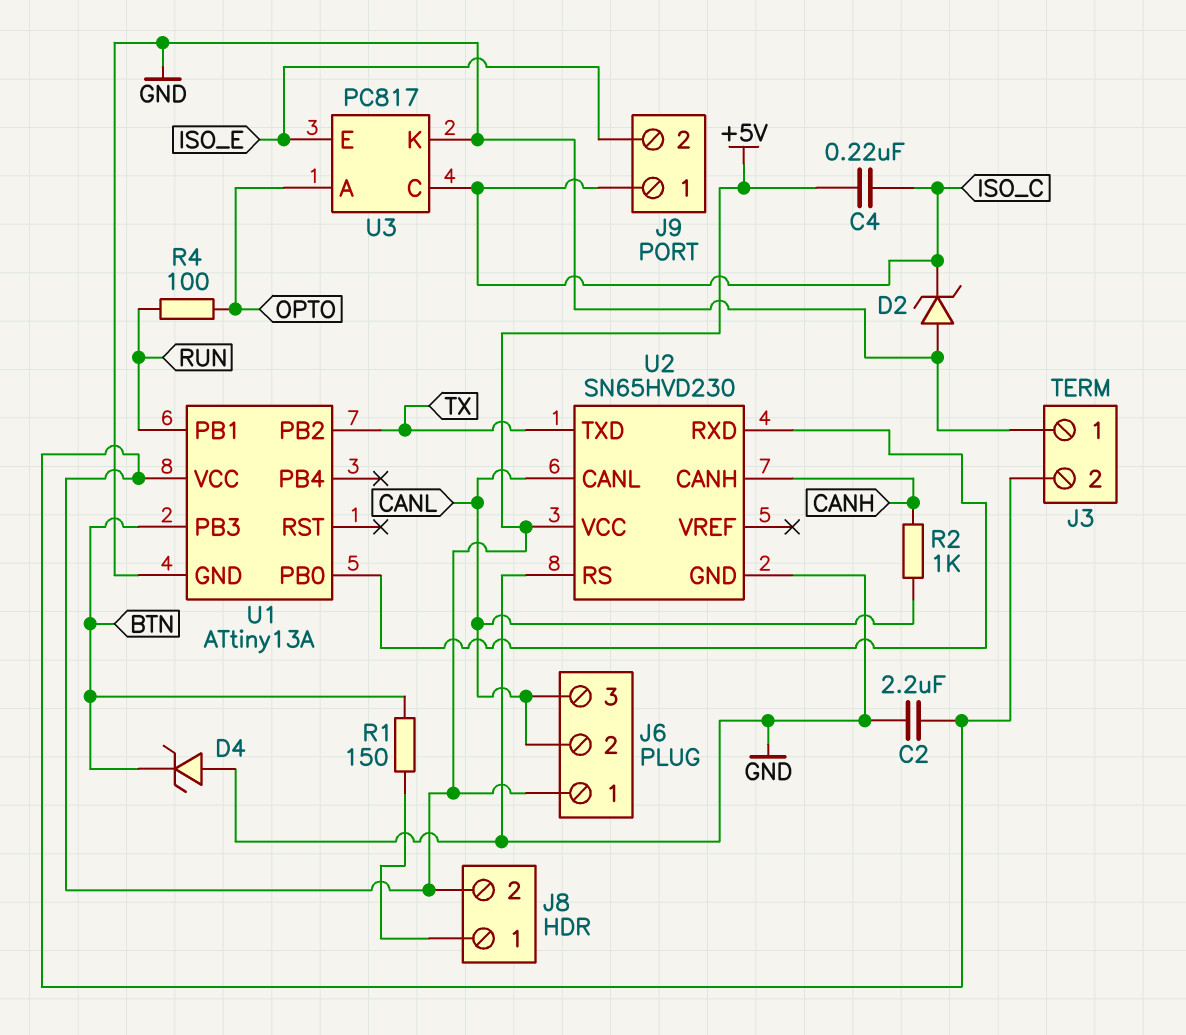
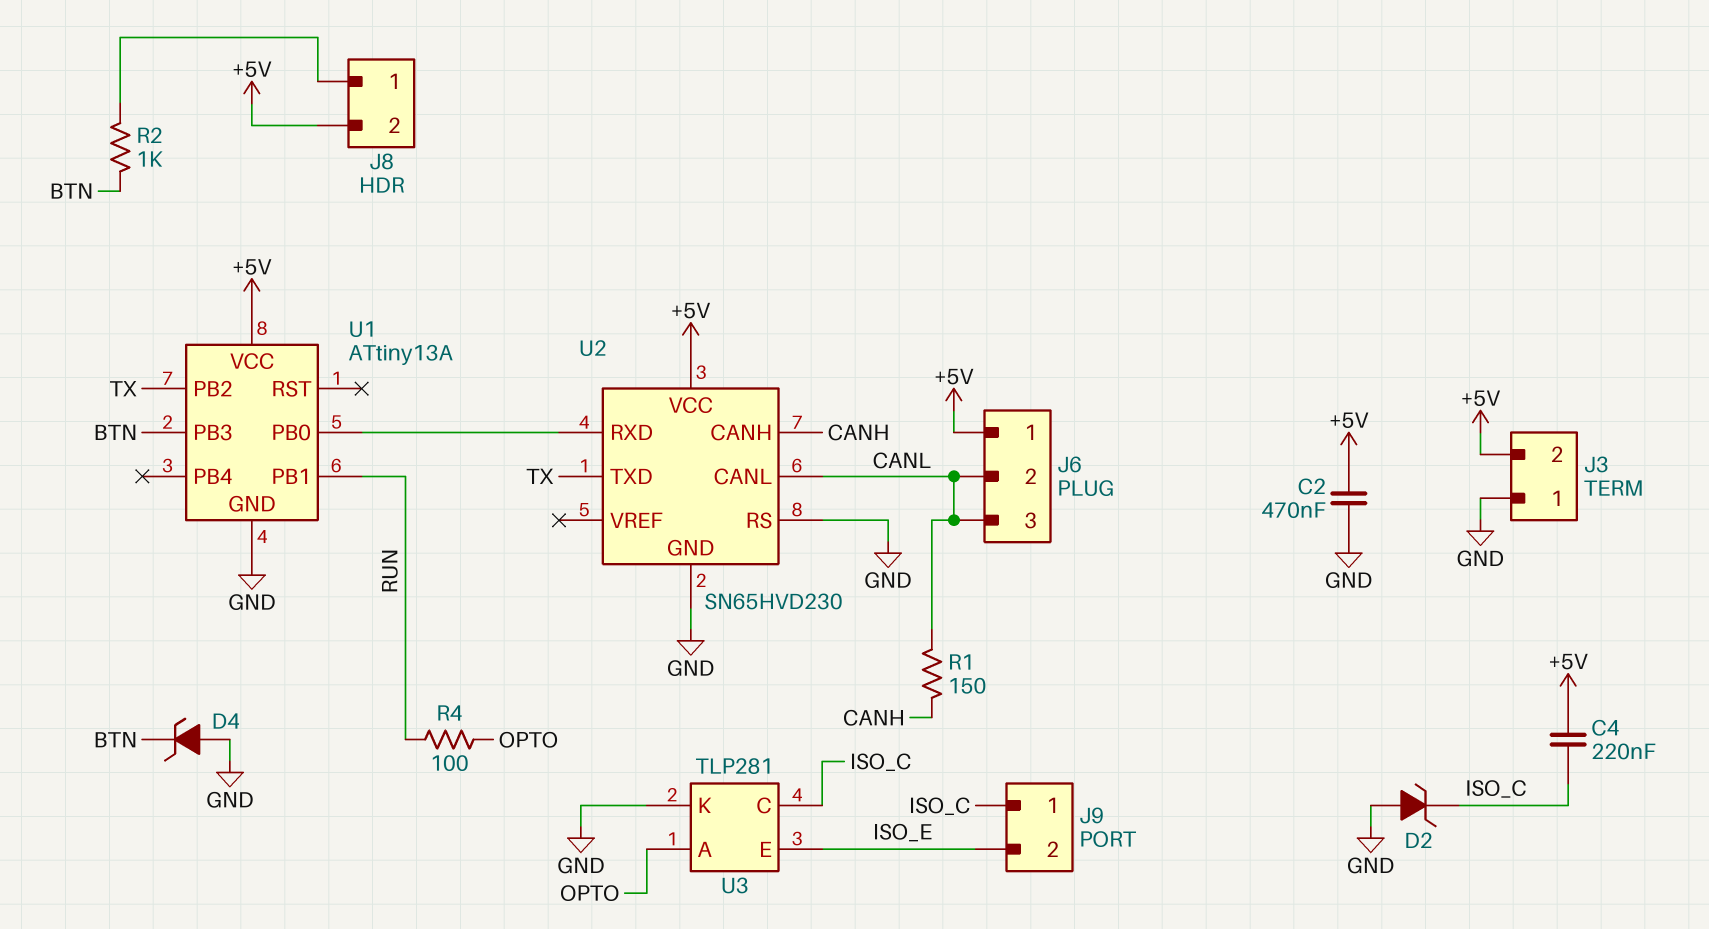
C2: 2.2uF (+5V, GND) -> 470nF (+5V, GND)
R1: 150 (BTN, J8/1) -> 150 (CANH, CANL)
R2: 1k (CANH, CANL) -> 1k (BTN, J8/1)
U3: PC817 -> TLP281

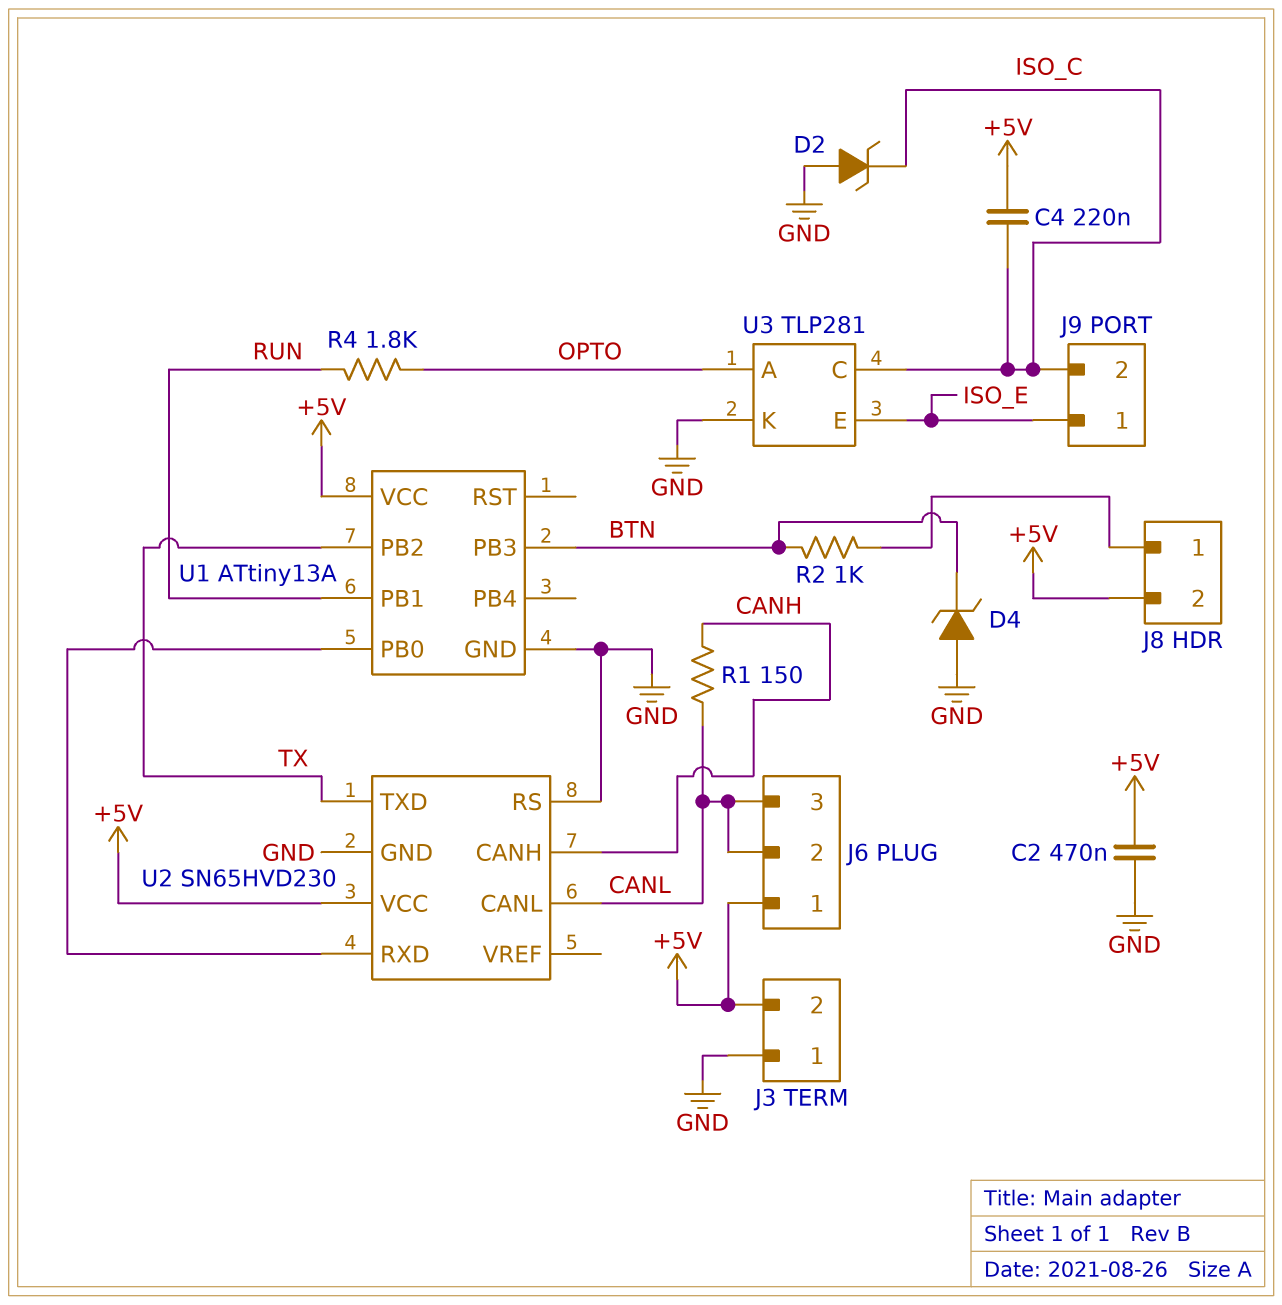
J9 pin 1: ISO_C -> ISO_E
J9 pin 2: ISO_E -> ISO_C
R4: 100 (OPTO, RUN) -> 1.8k (OPTO, RUN)

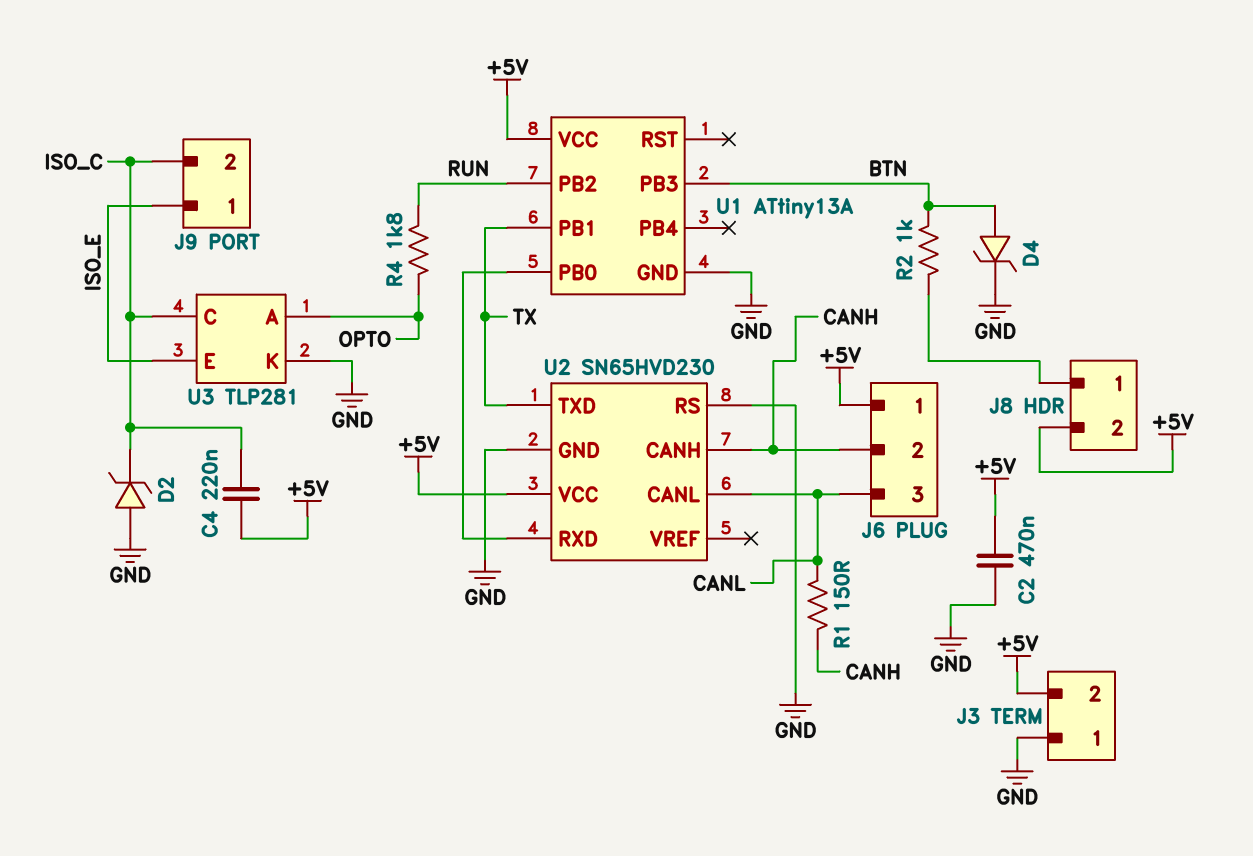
D4: zener (A GND, K BTN) -> zener (A BTN, K GND)
J6 pin 2: CANL -> CANH
U1 pin PB1: RUN -> TX
U1 pin PB2: TX -> RUN

